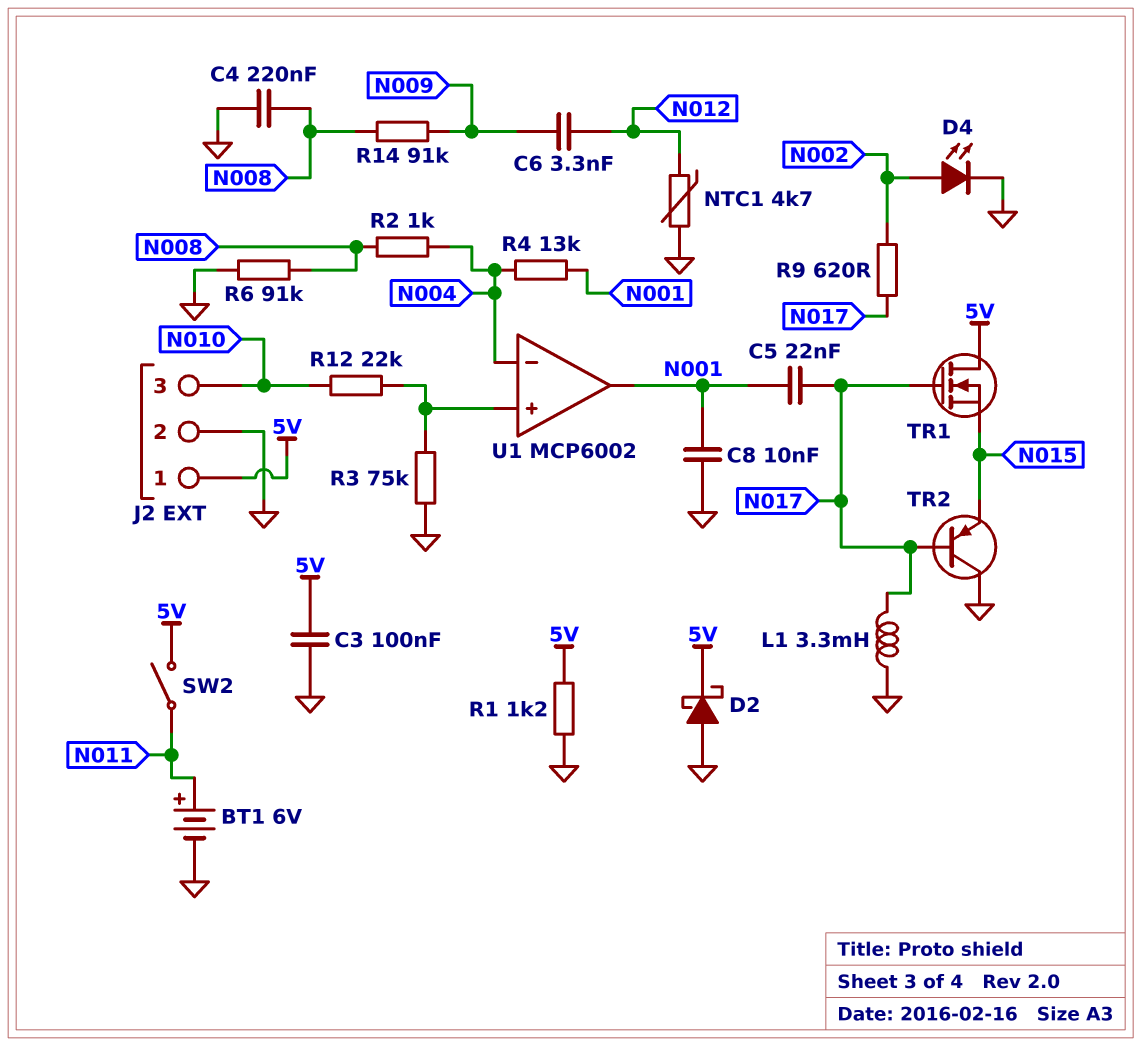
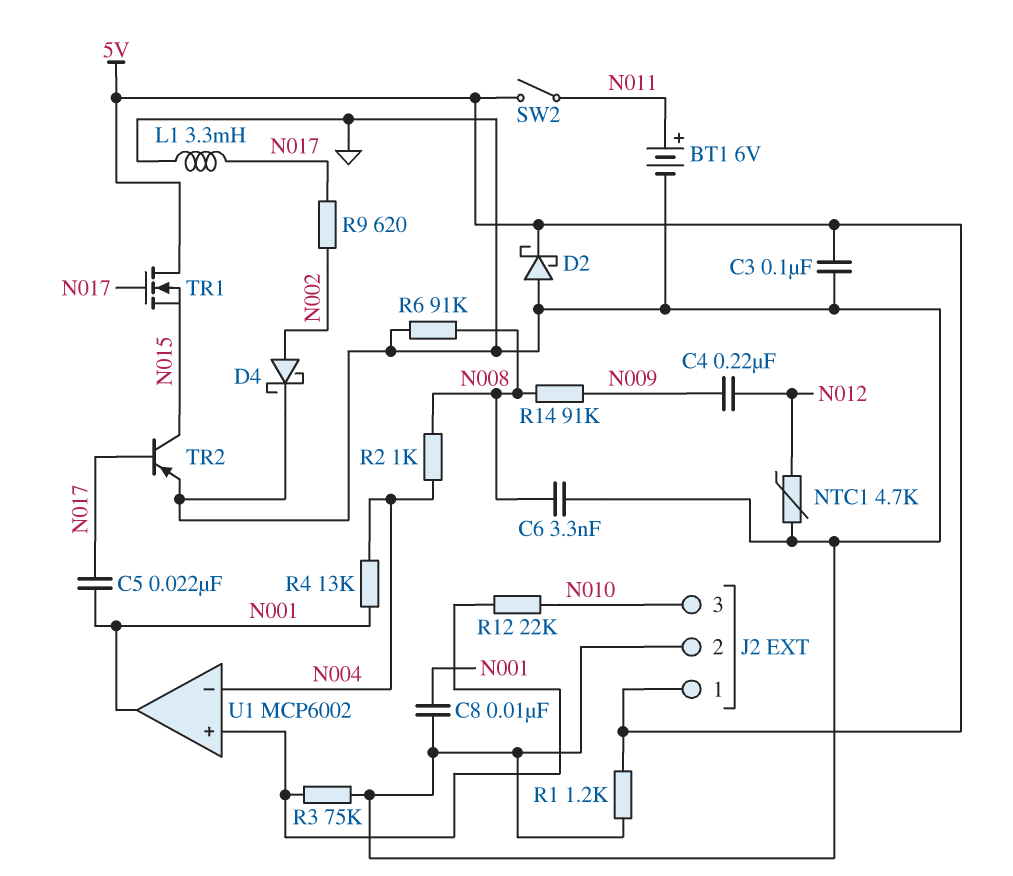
C4: 220nF (GND, N008) -> 220nF (N009, N012)
C6: 3.3nF (N009, N012) -> 3.3nF (GND, N008)
D4: LED (A N002, K GND) -> schottky (A N002, K GND)
TR2: PNP (B N017, C GND, E N015) -> PNP (B N017, C N015, E GND)

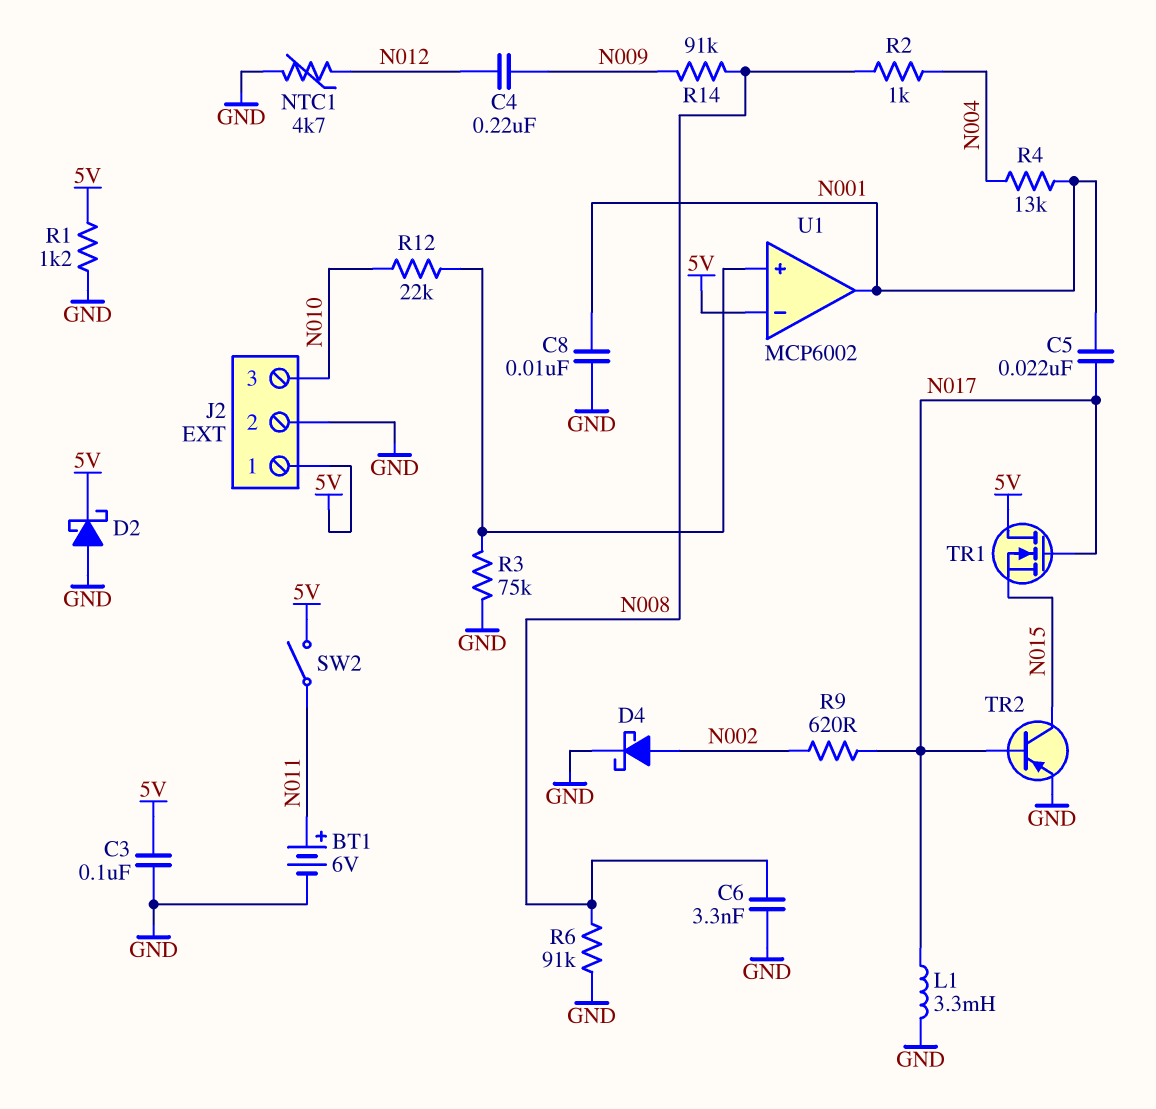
U1 pin in-: N004 -> 5V

